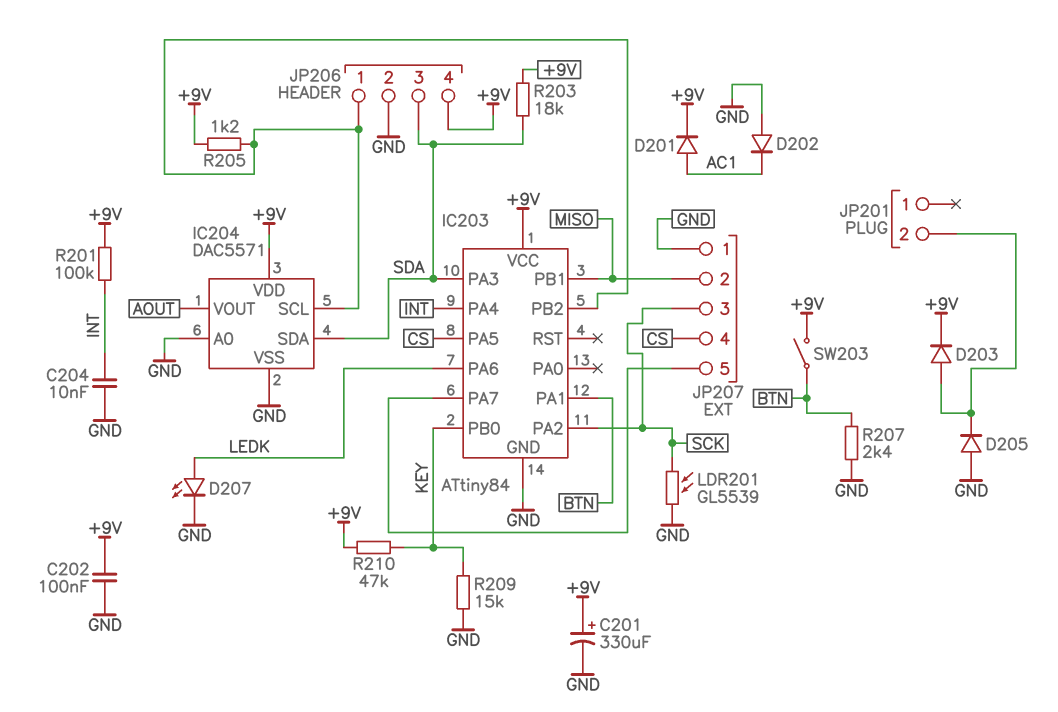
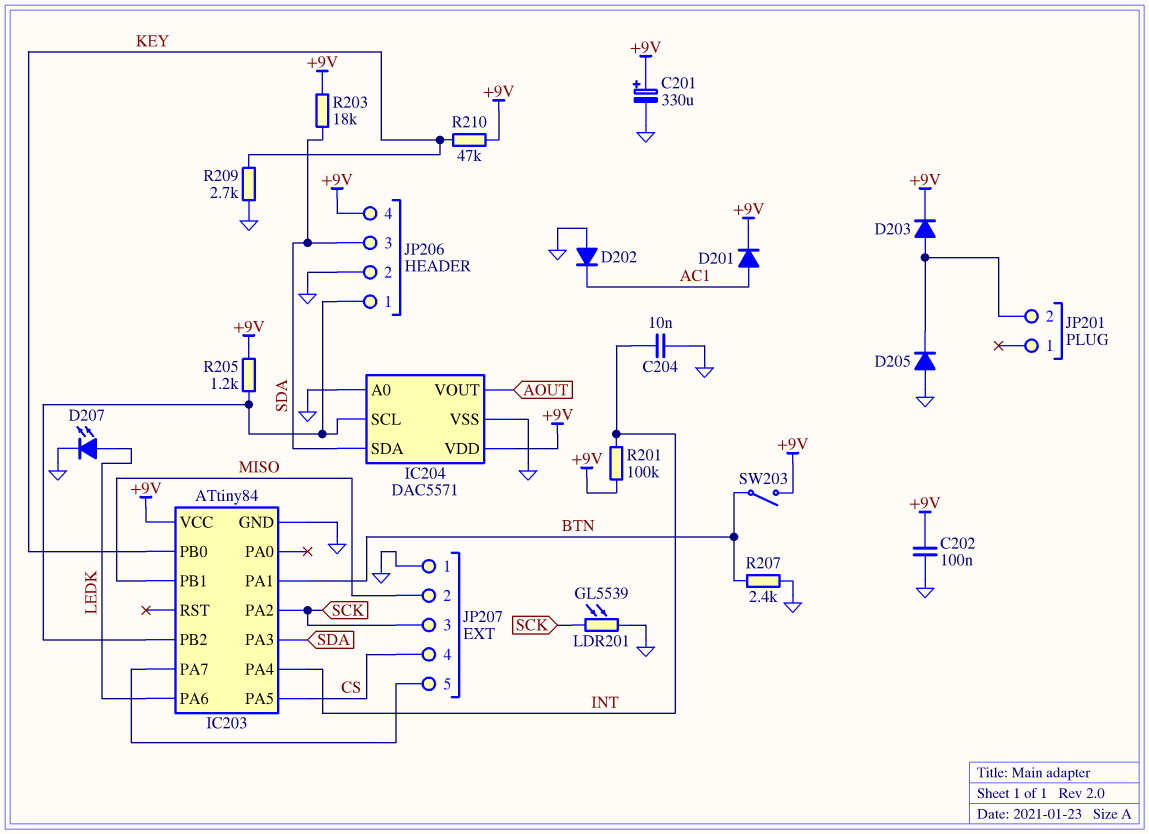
R209: 15k (GND, KEY) -> 2.7k (GND, KEY)

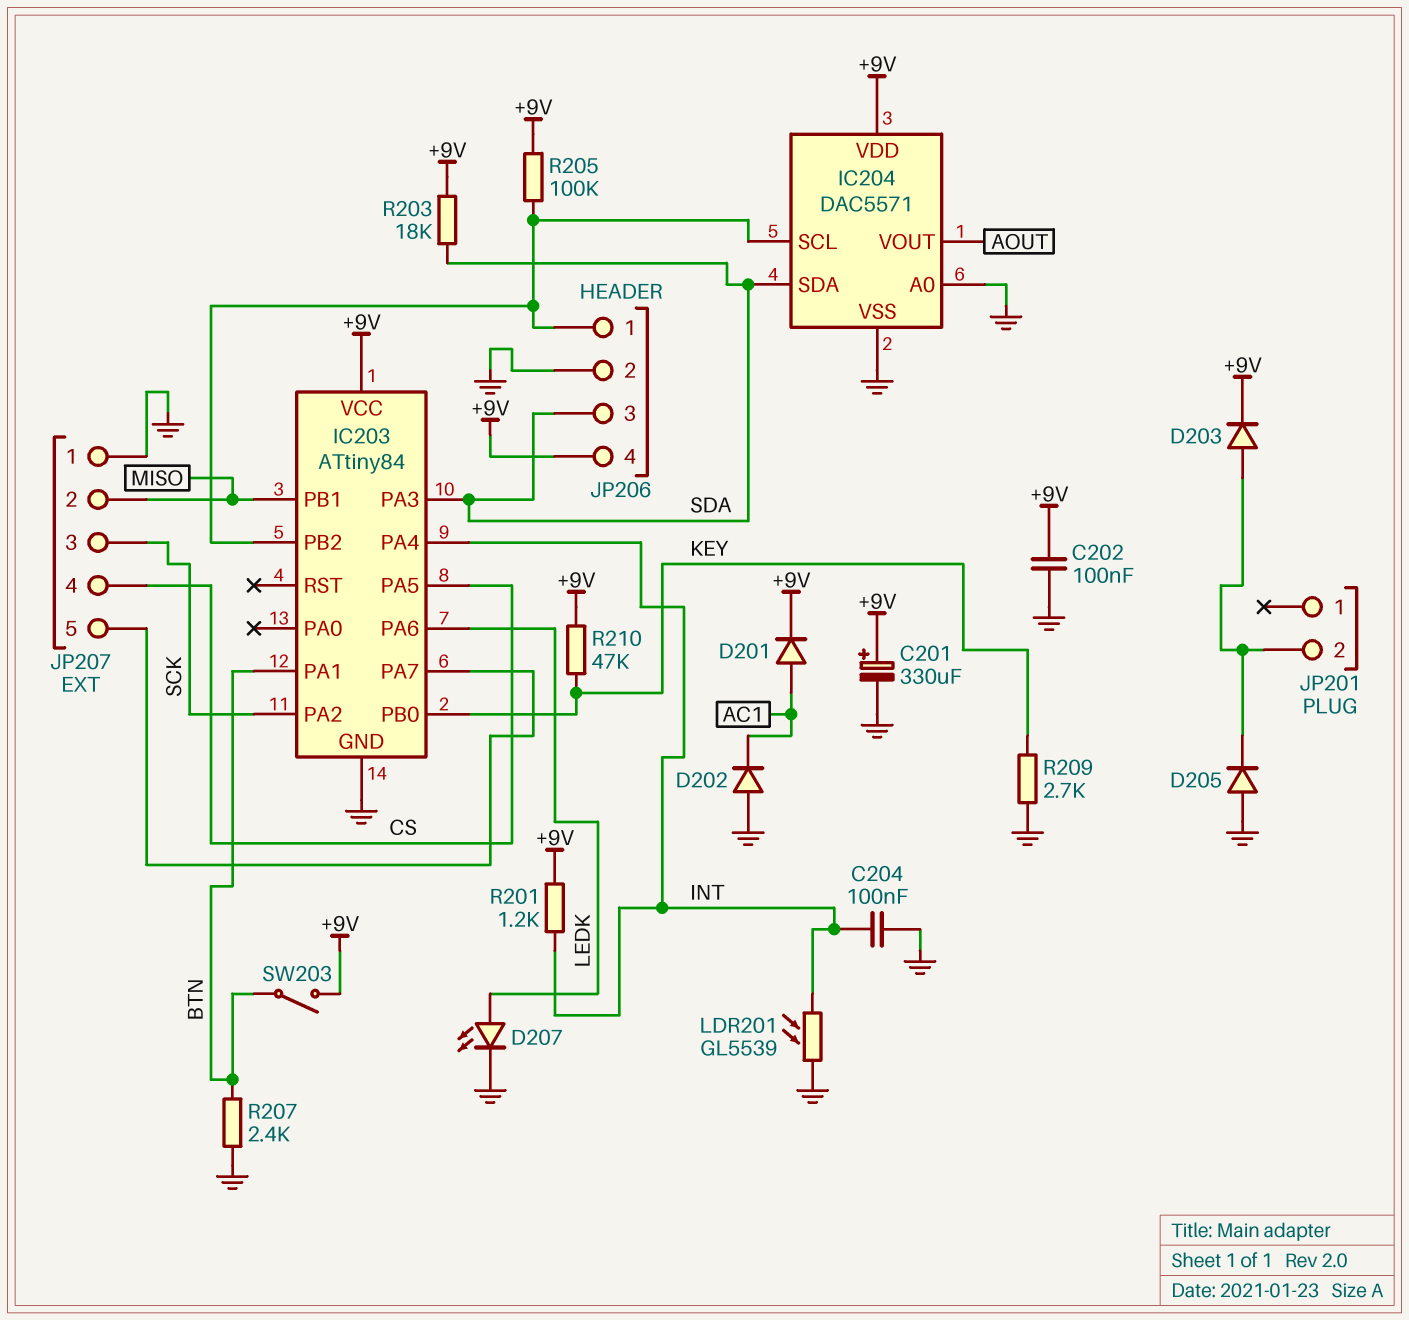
C204: 10nF (GND, INT) -> 100nF (GND, INT)
LDR201: GL5539 (GND, SCK) -> GL5539 (GND, INT)
R201: 100k (+9V, INT) -> 1.2k (+9V, INT)
R205: 1.2k (+9V, IC203/PB2) -> 100k (+9V, IC203/PB2)

